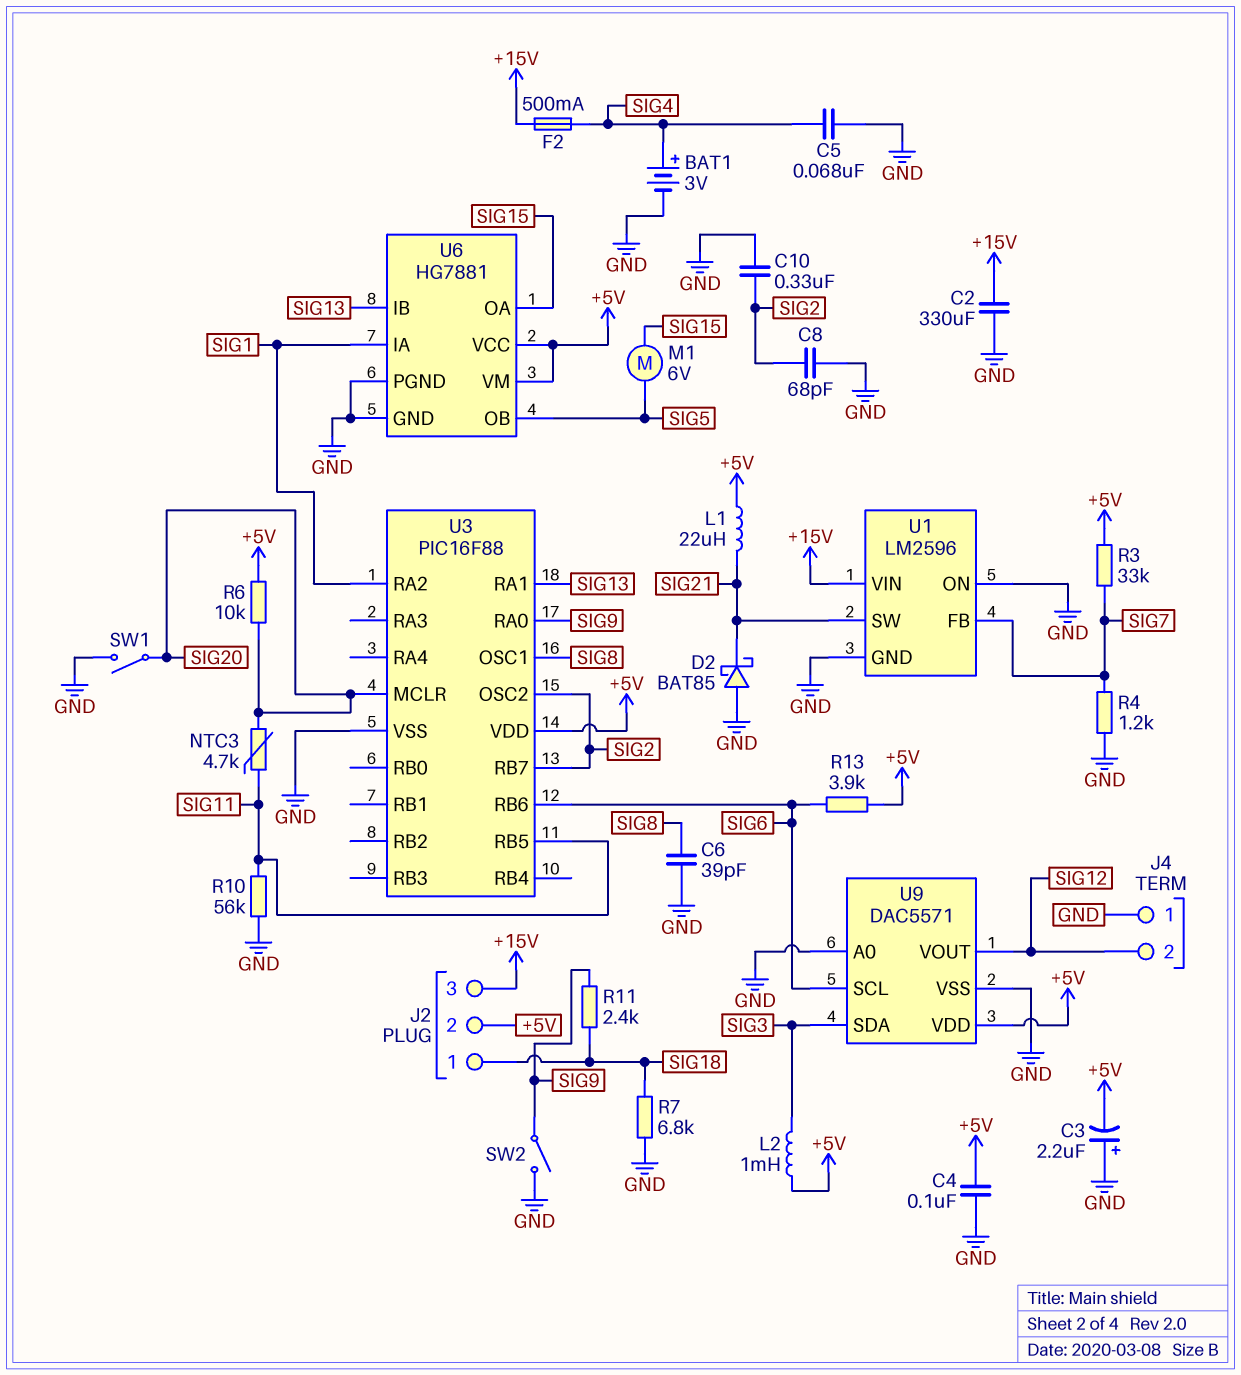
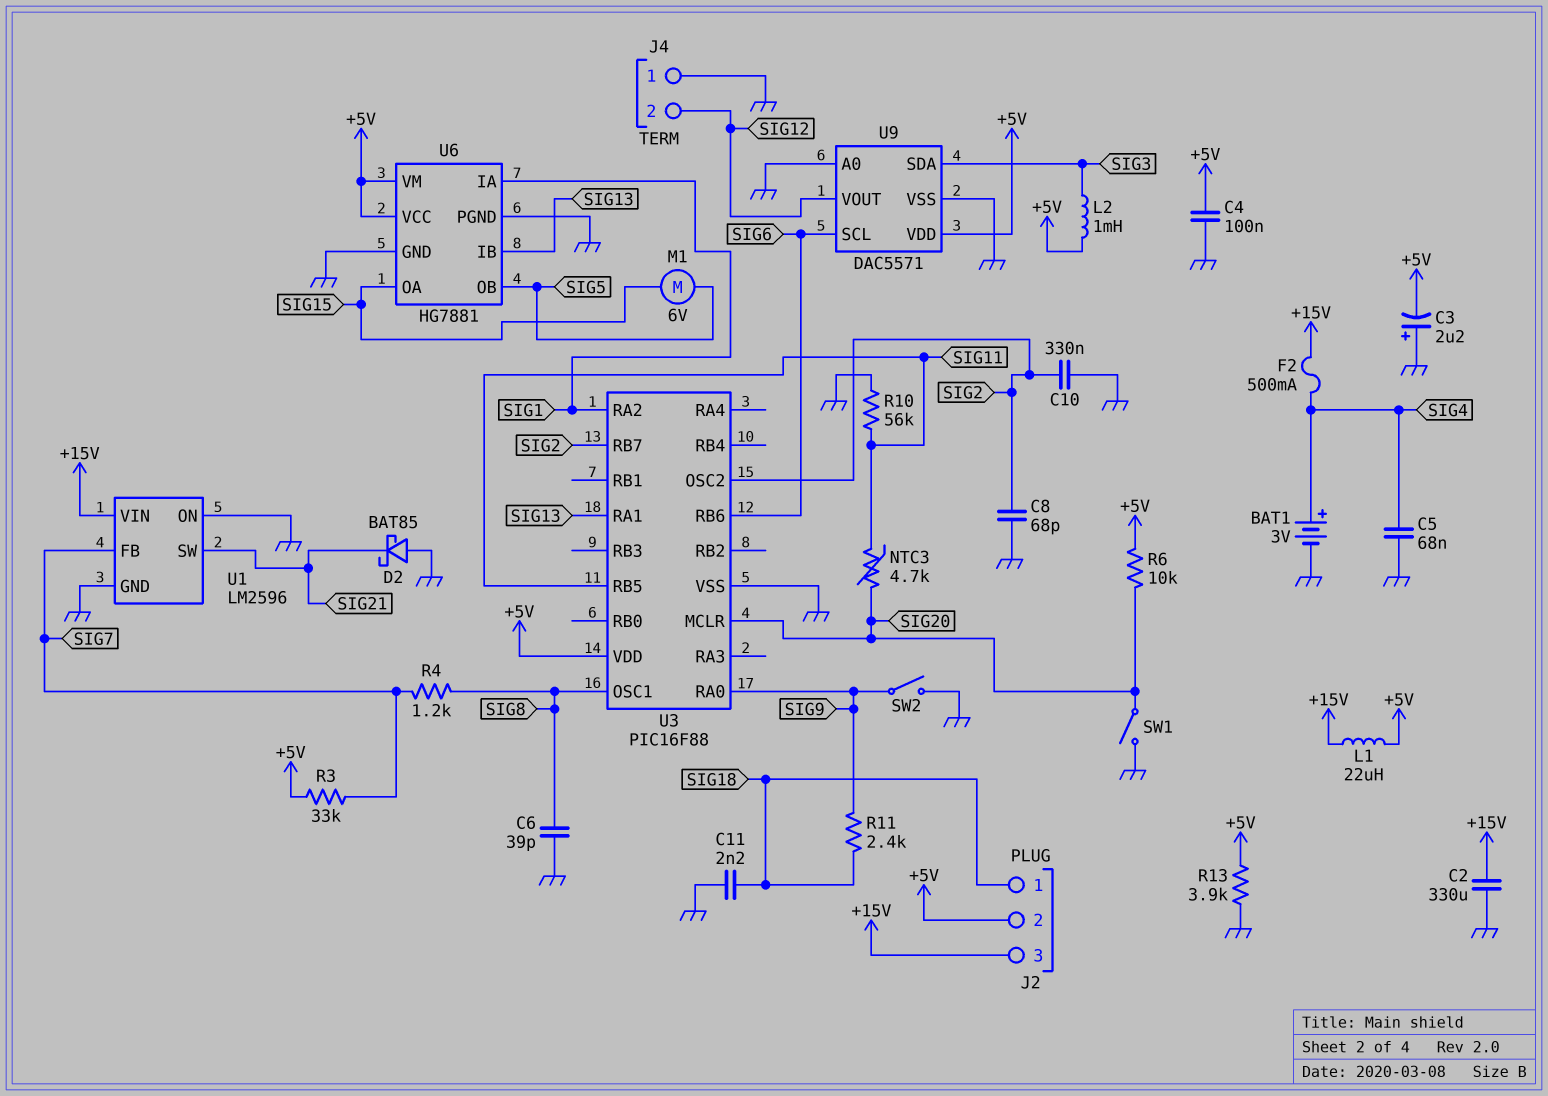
C11: none -> 2.2nF (GND, SIG18)
L1: 22uH (+5V, SIG21) -> 22uH (+5V, +15V)
R4: 1.2k (GND, SIG7) -> 1.2k (SIG7, SIG8)
R7: 6.8k (GND, SIG18) -> none
R13: 3.9k (+5V, SIG6) -> 3.9k (+5V, GND)

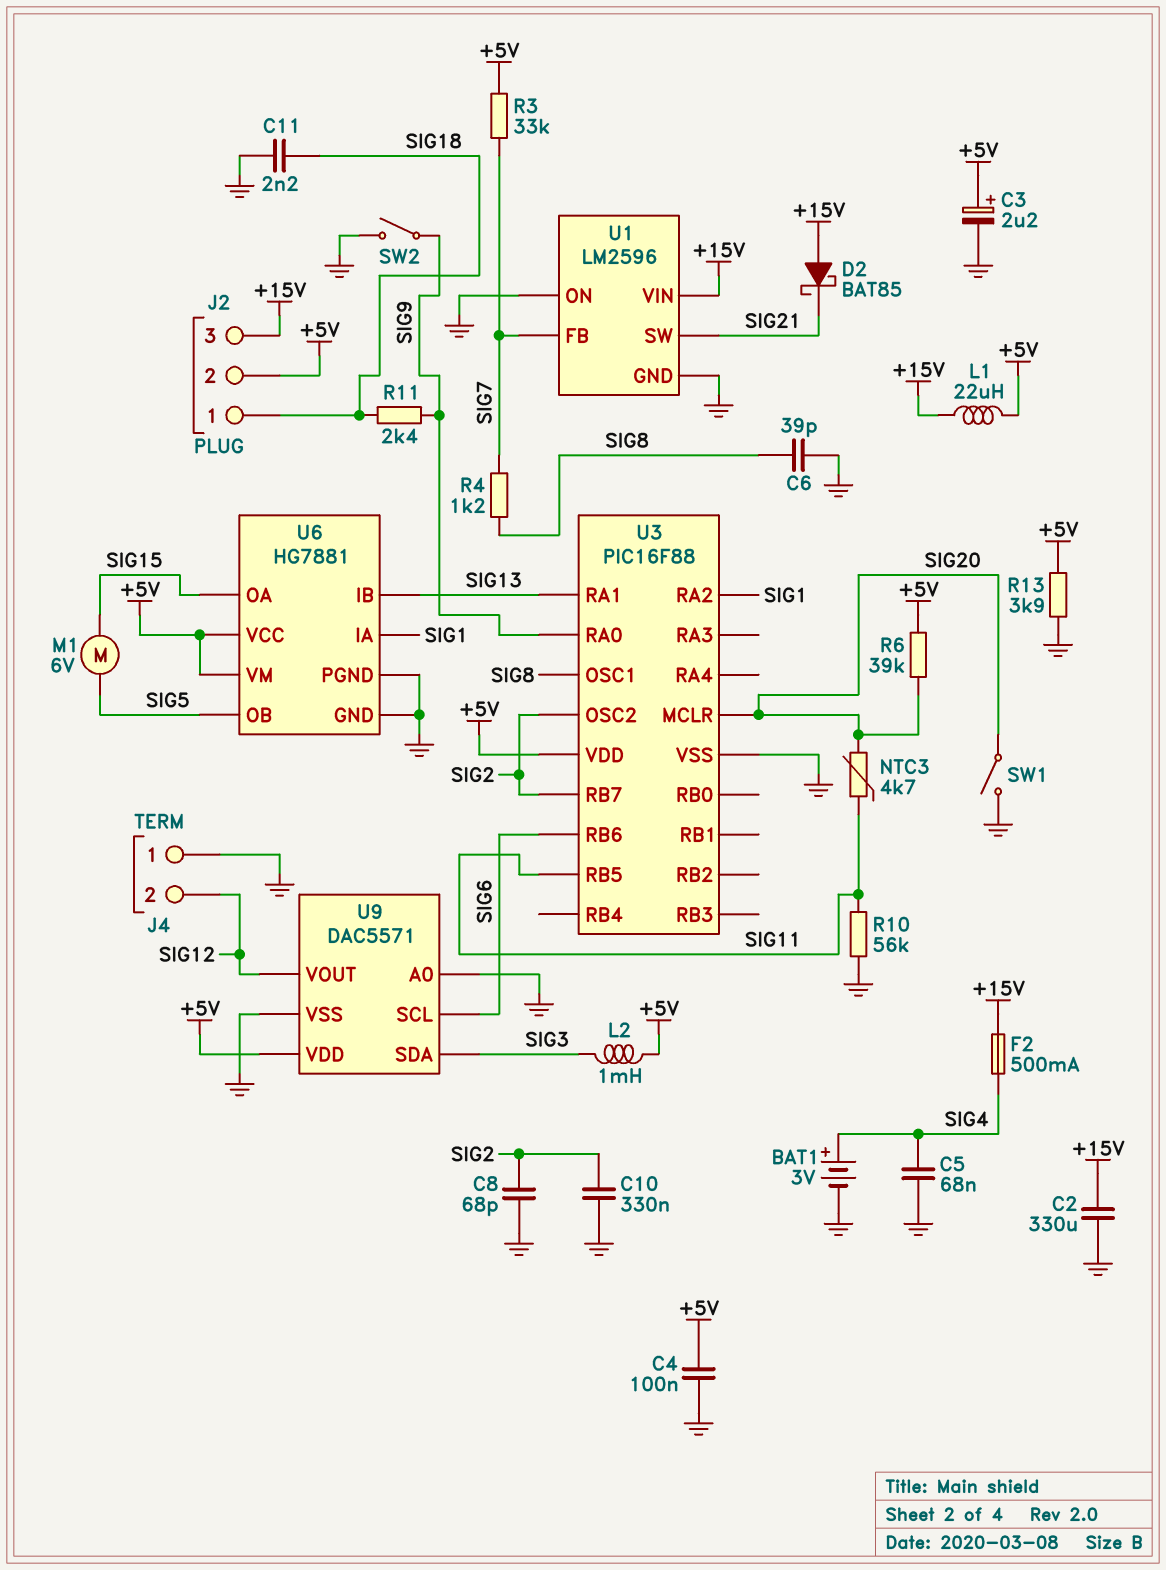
C3: 2.2uF (plus GND, minus +5V) -> 2.2uF (plus +5V, minus GND)
D2: schottky BAT85 (A GND, K SIG21) -> schottky BAT85 (A +15V, K SIG21)
R6: 10k (+5V, SIG20) -> 39k (+5V, SIG20)

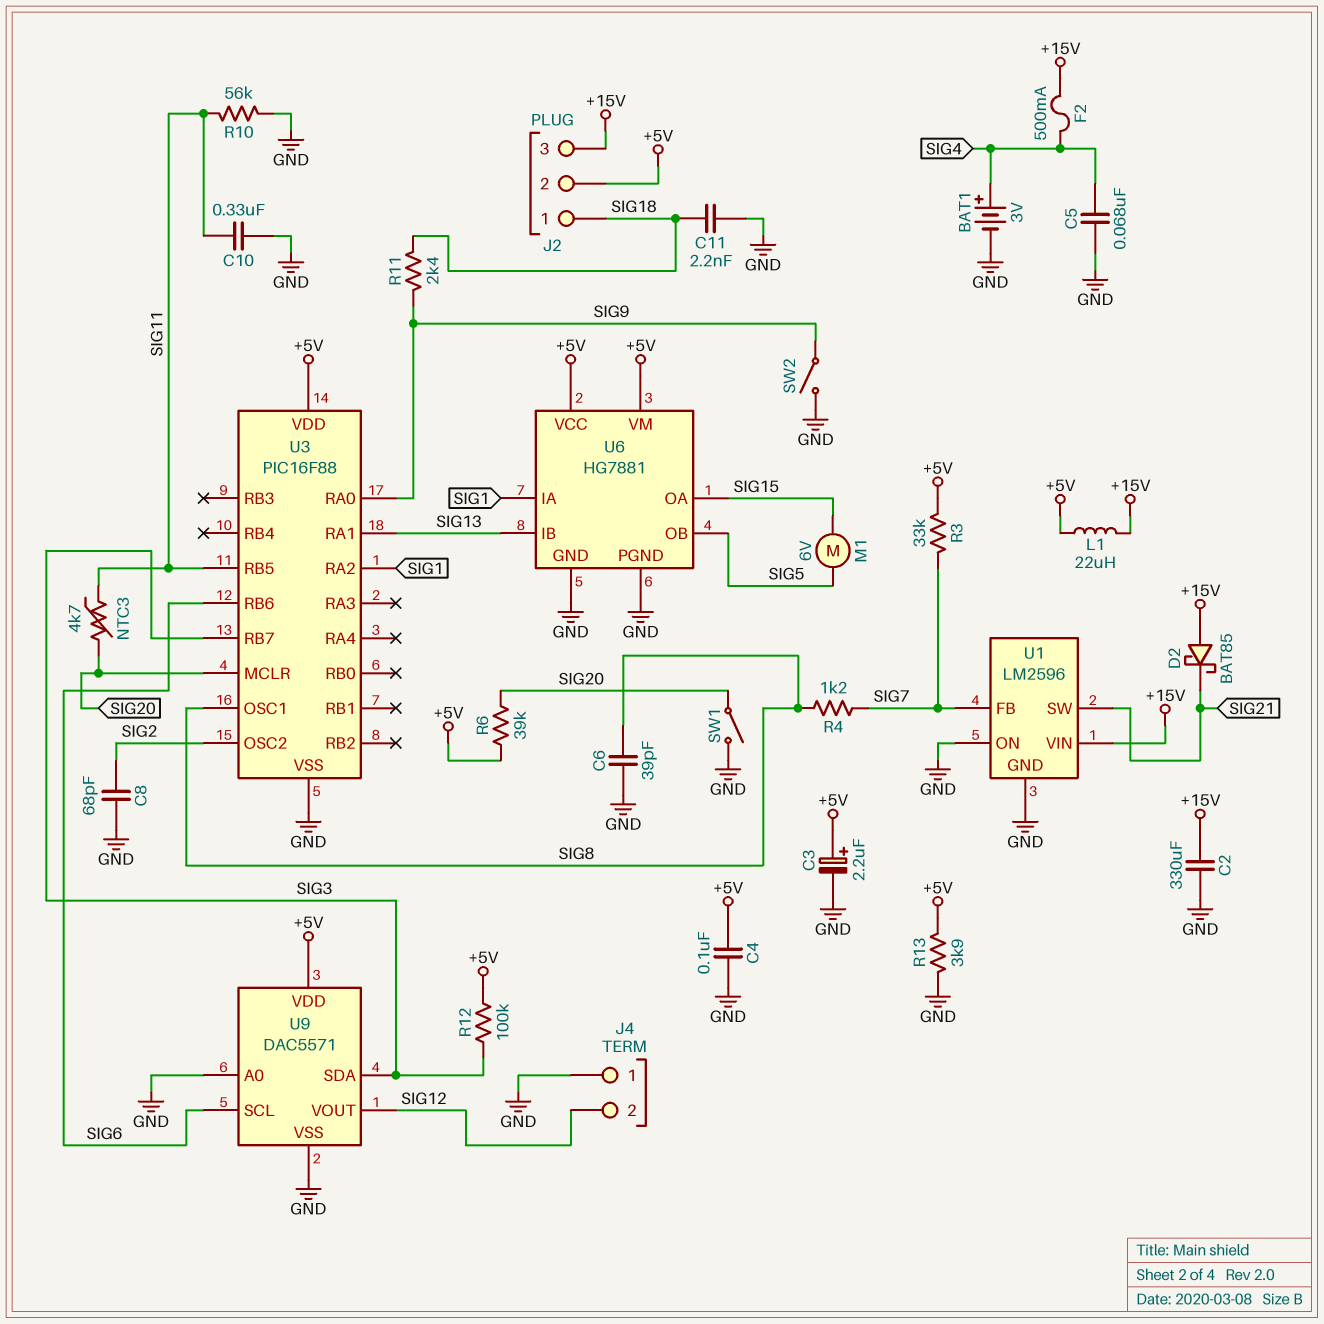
C10: 330nF (GND, SIG2) -> 330nF (GND, SIG11)
L2: 1mH (+5V, SIG3) -> none
R12: none -> 100k (+5V, SIG3)
U3 pin RB7: SIG2 -> SIG3

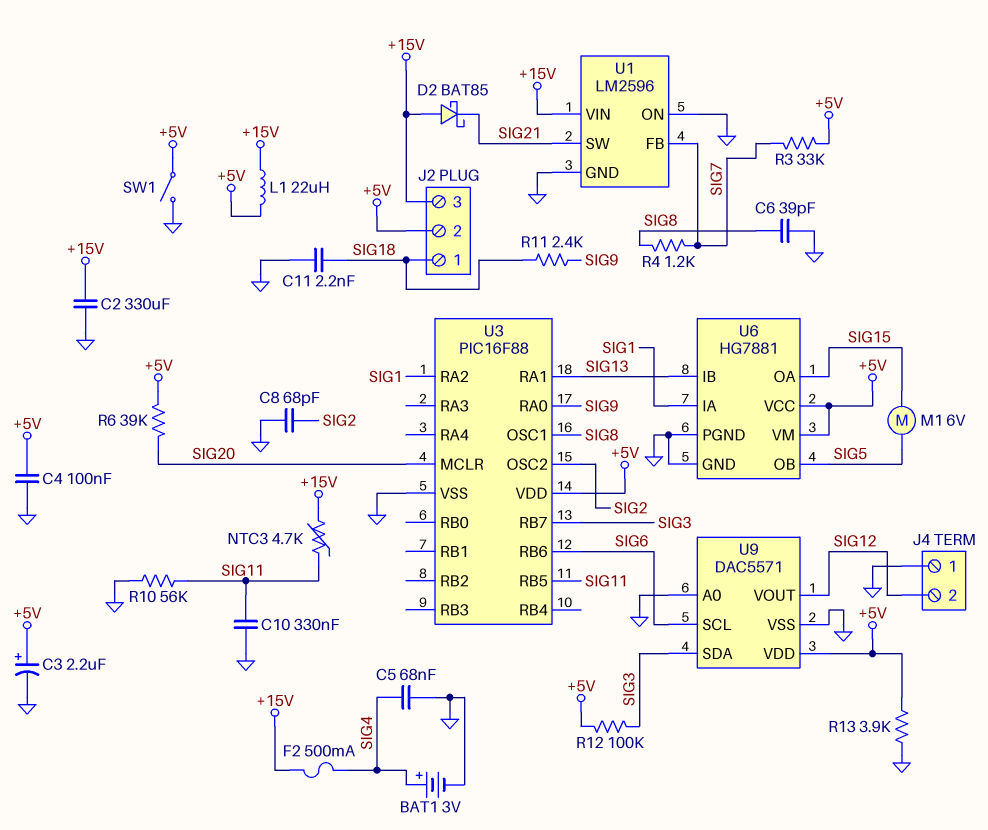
NTC3: 4.7k (SIG11, SIG20) -> 4.7k (+15V, SIG11)
SW1: switch (GND, SIG20) -> switch (+5V, GND)
SW2: switch (GND, SIG9) -> none

